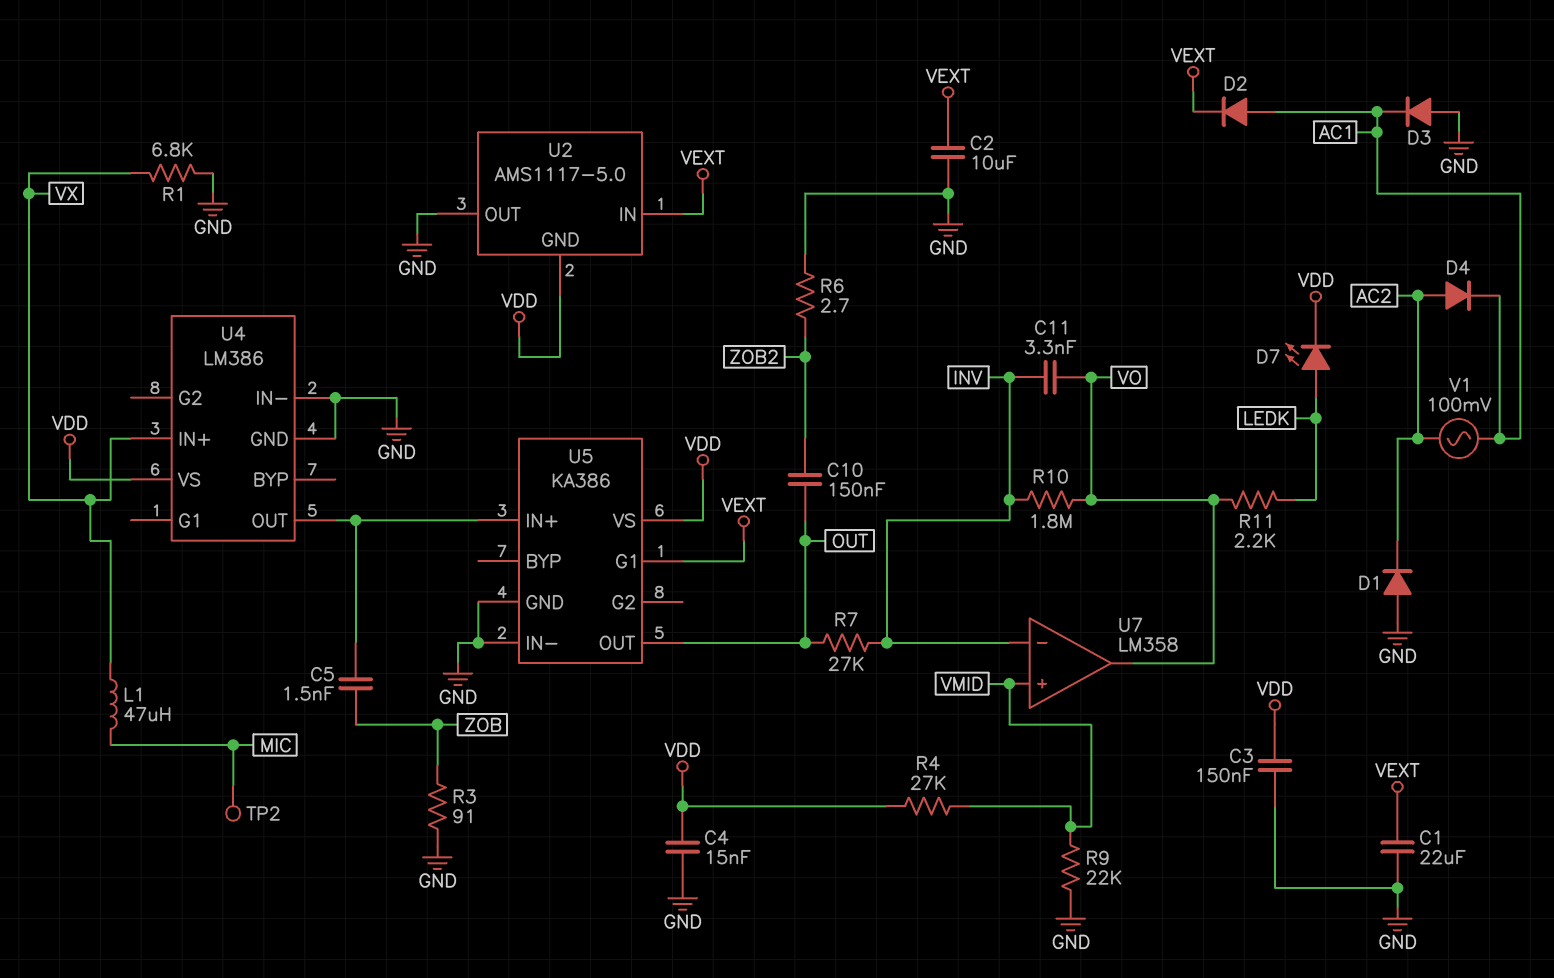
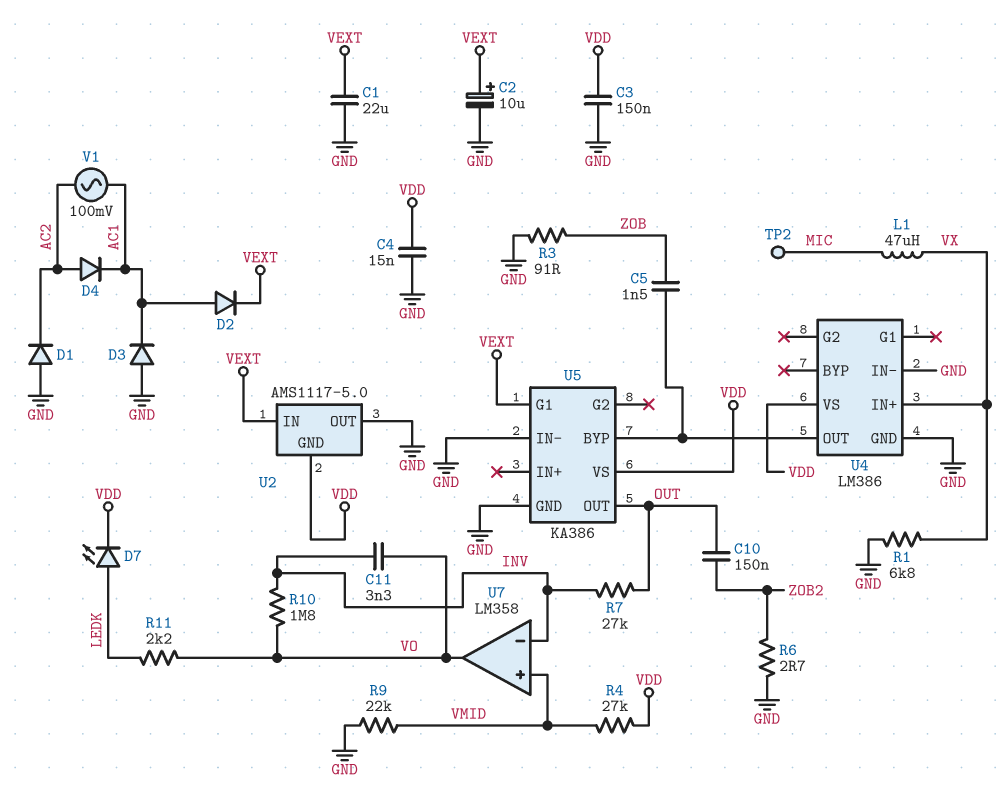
C2: 10uF (GND, VEXT) -> 10uF (plus VEXT, minus GND)
U5 pin BYP: none -> U4/OUT
U5 pin IN+: U4/OUT -> none

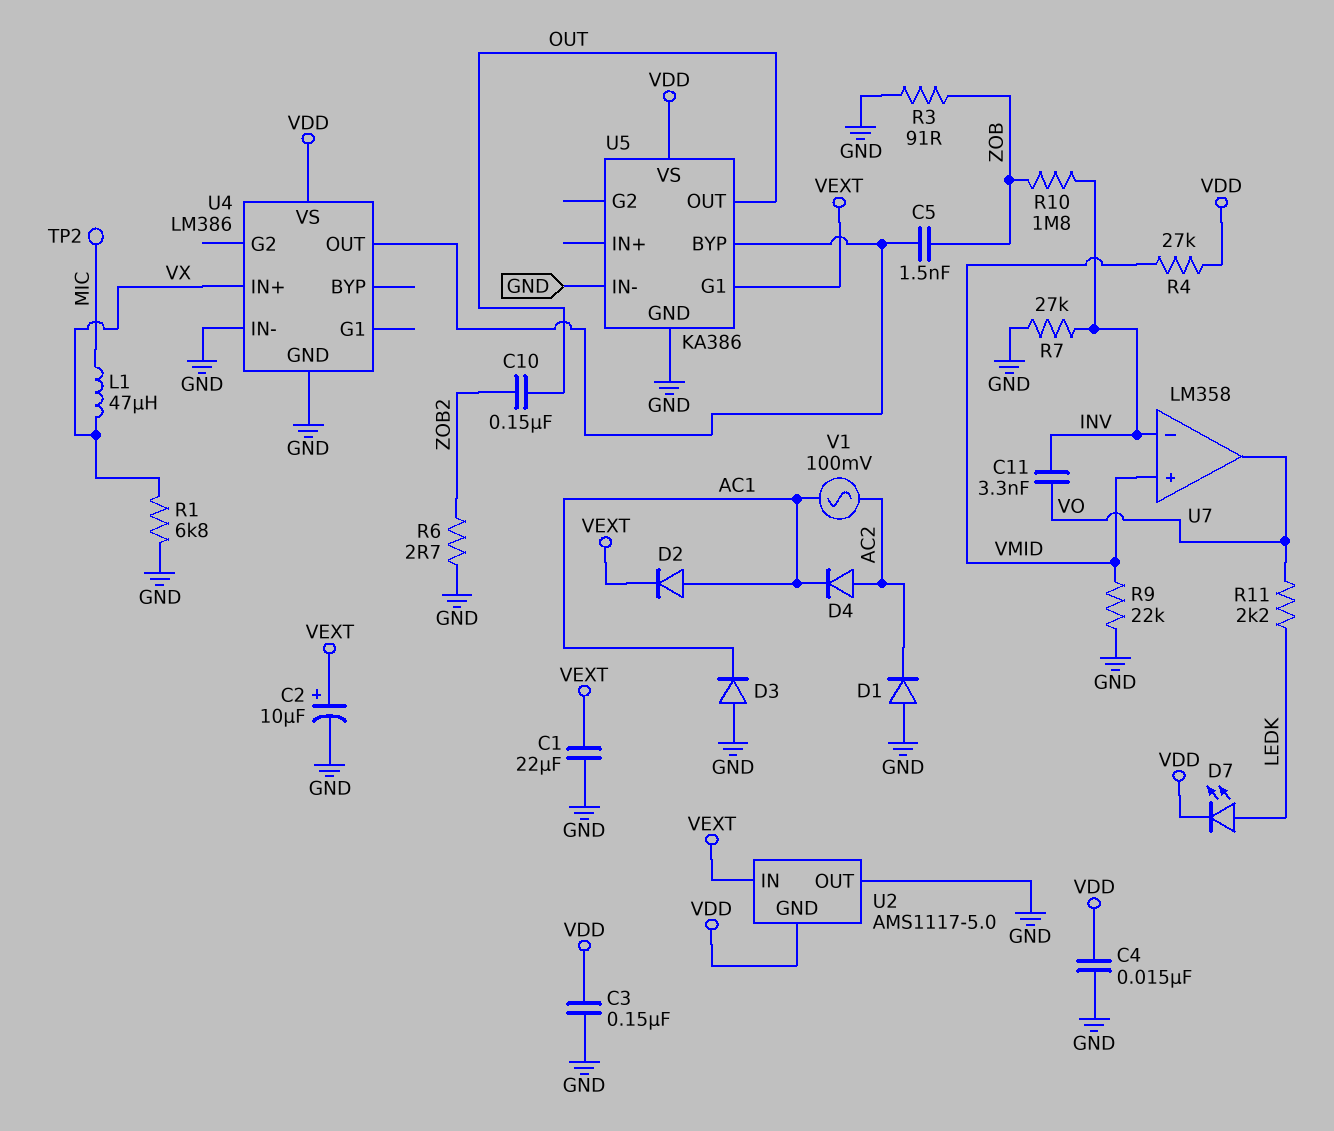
R7: 27k (INV, OUT) -> 27k (GND, INV)
R10: 1.8M (INV, VO) -> 1.8M (INV, ZOB)

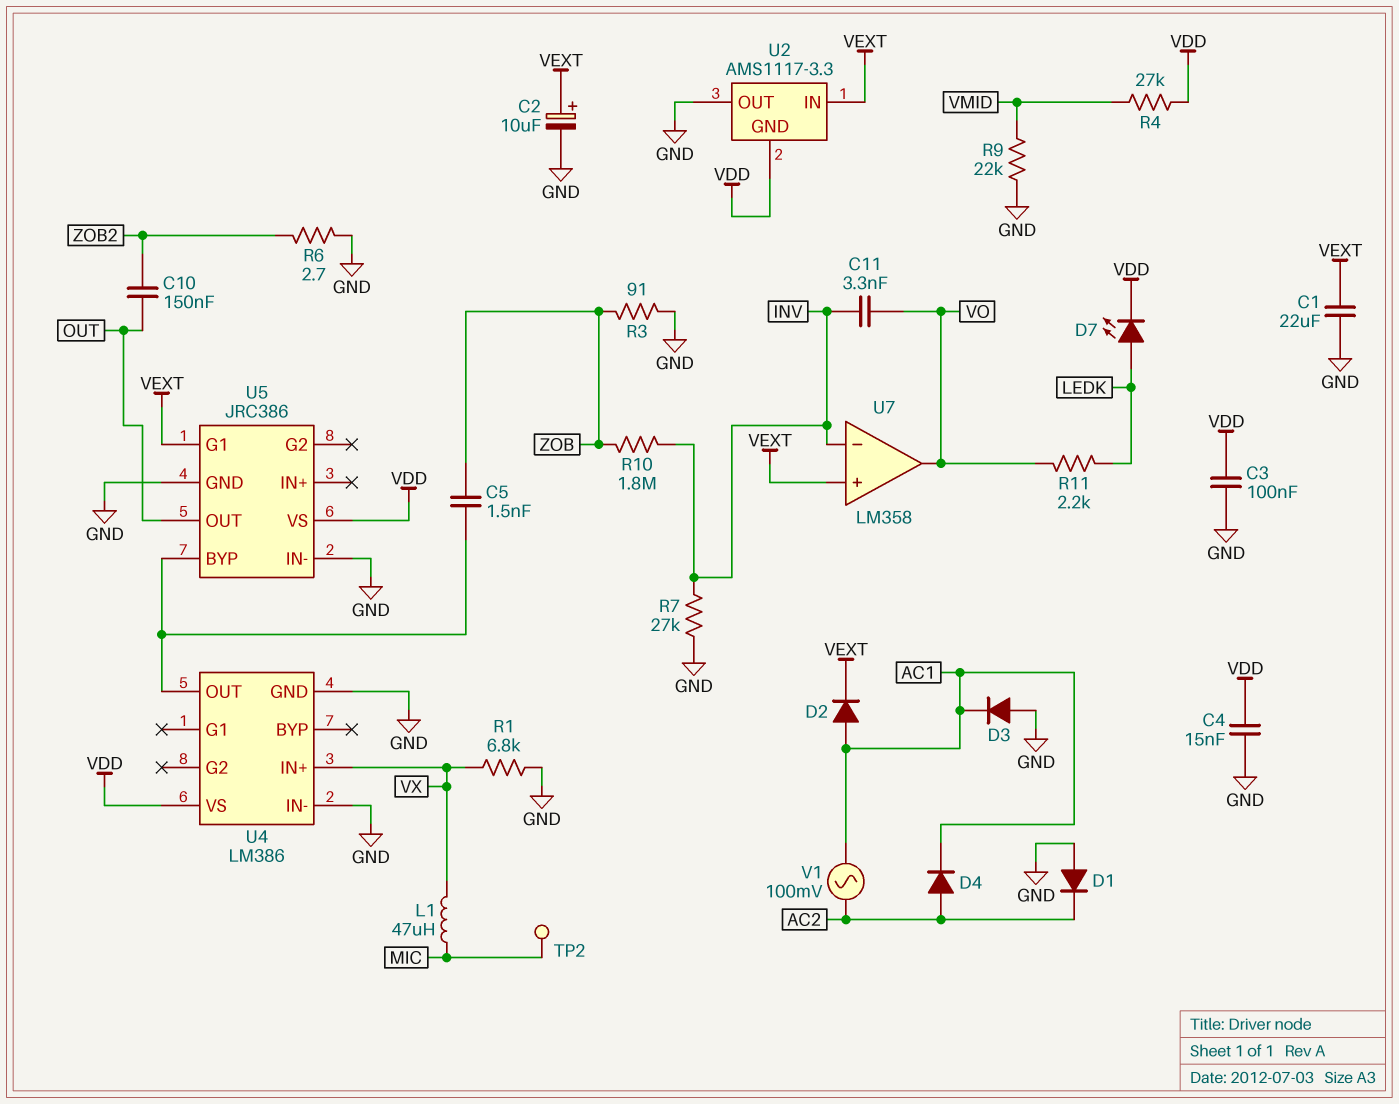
C3: 150nF (GND, VDD) -> 100nF (GND, VDD)
U2: AMS1117-5.0 -> AMS1117-3.3
U5: KA386 -> JRC386
U7 pin in+: VMID -> VEXT

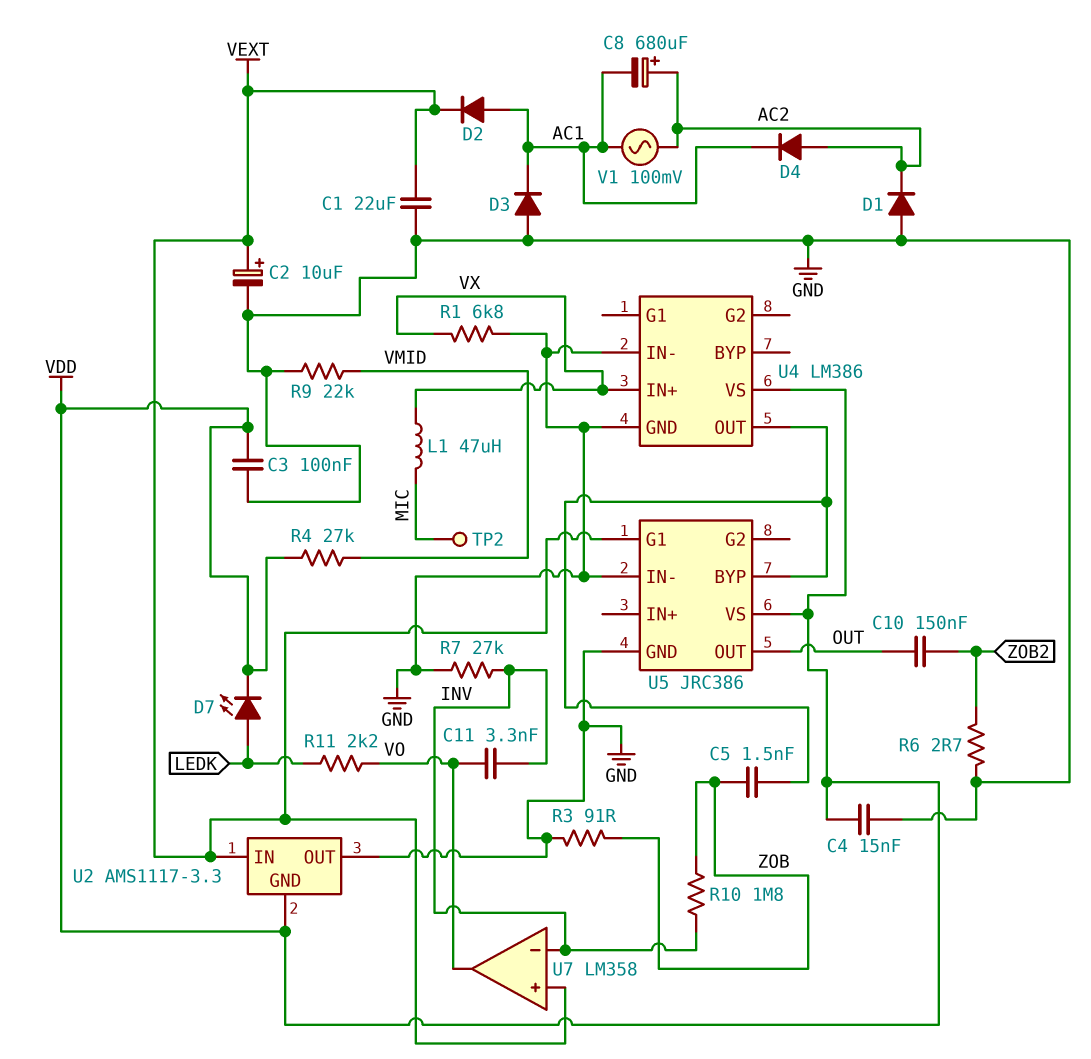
C8: none -> 680uF (plus AC2, minus AC1)

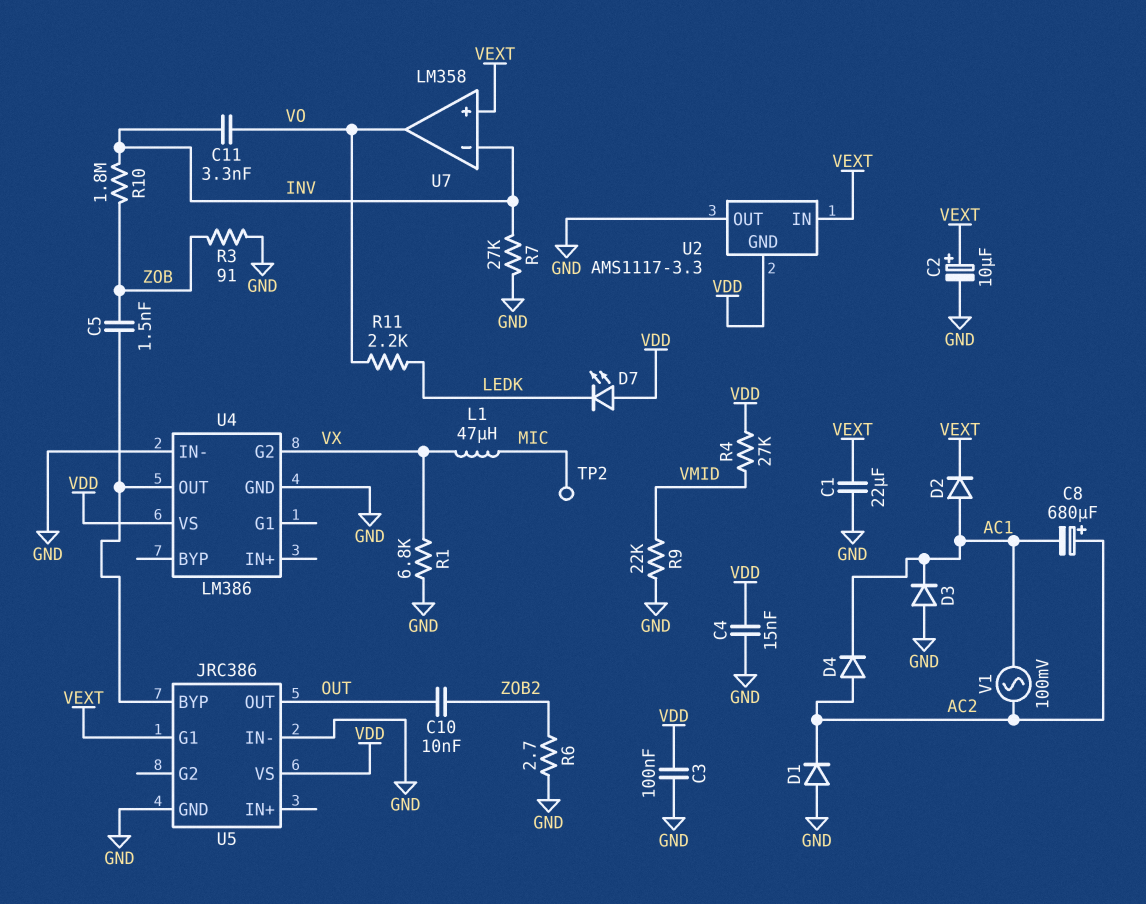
C10: 150nF (OUT, ZOB2) -> 10nF (OUT, ZOB2)
D7: LED (A LEDK, K VDD) -> LED (A VDD, K LEDK)
U4 pin G2: none -> VX
U4 pin IN+: VX -> none

